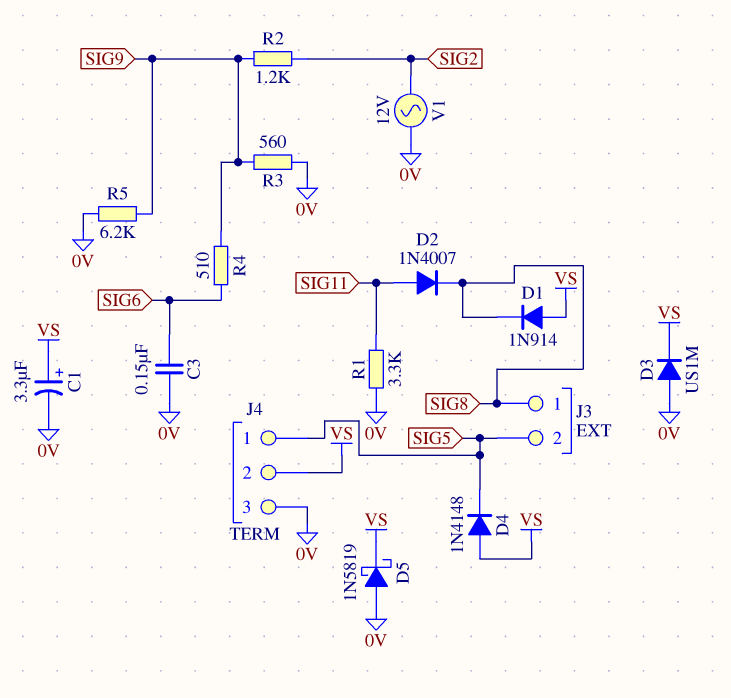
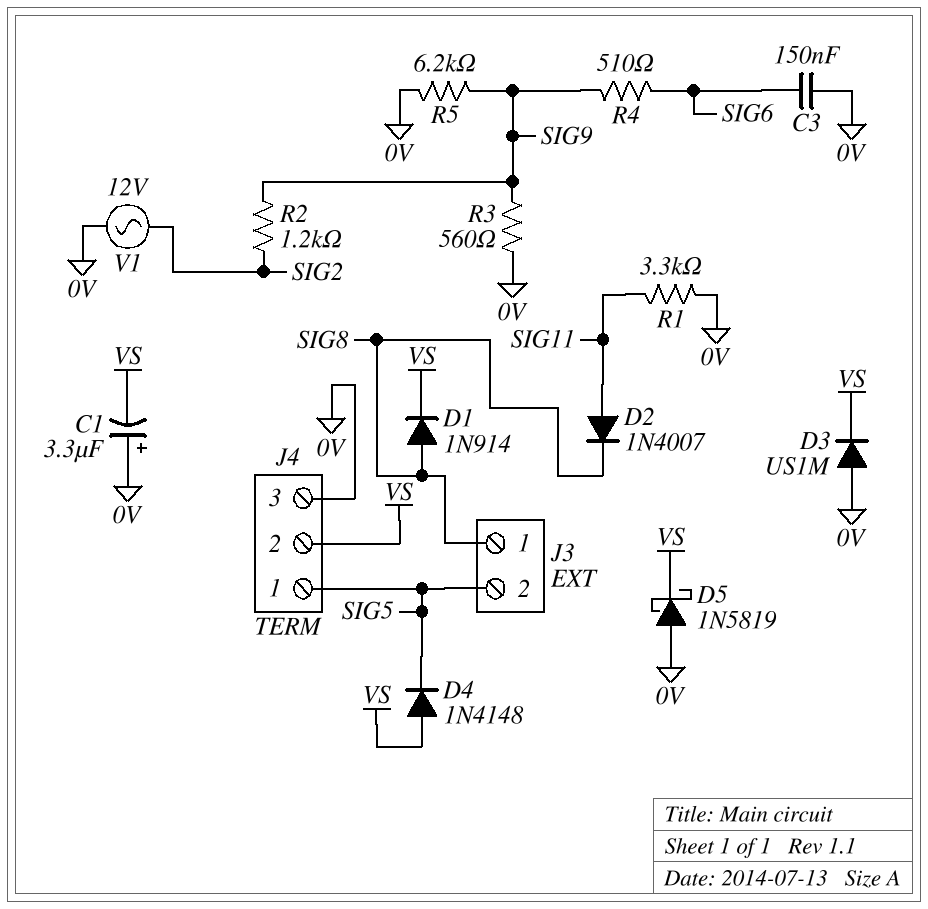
C1: 3.3uF (plus VS, minus 0V) -> 3.3uF (plus 0V, minus VS)
D1: diode 1N914 (A VS, K SIG8) -> diode 1N914 (A SIG8, K VS)

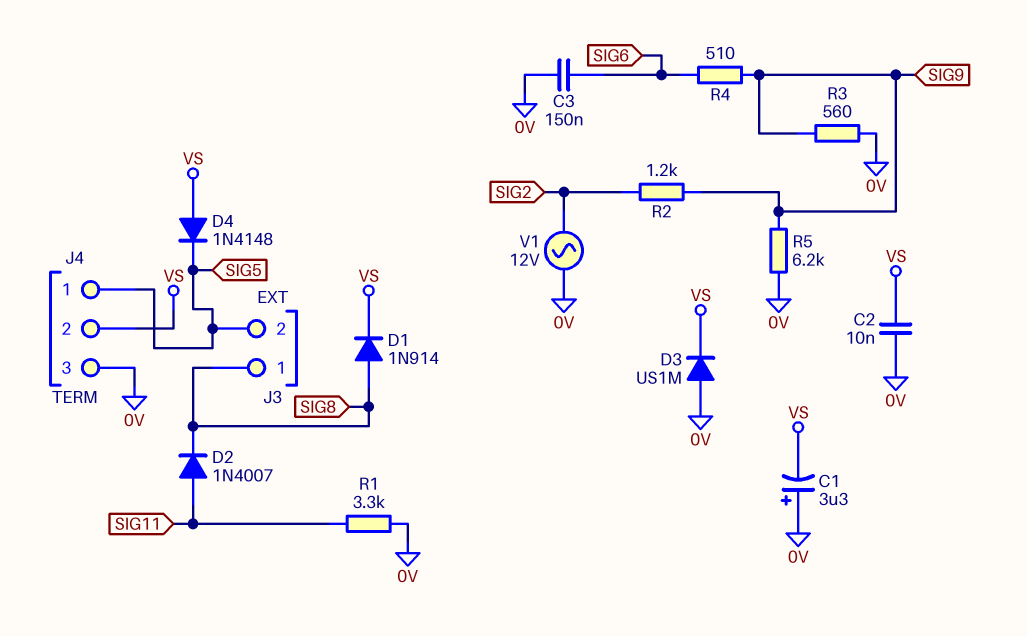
C2: none -> 10nF (0V, VS)
D5: schottky 1N5819 (A 0V, K VS) -> none

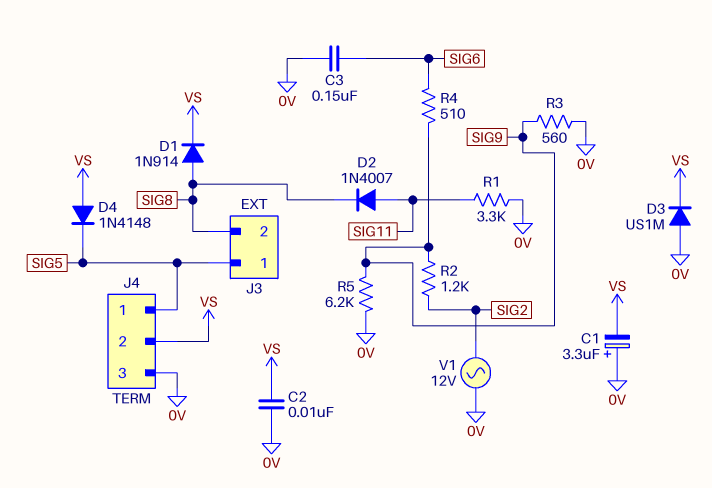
J3 pin 1: SIG8 -> SIG5
J3 pin 2: SIG5 -> SIG8

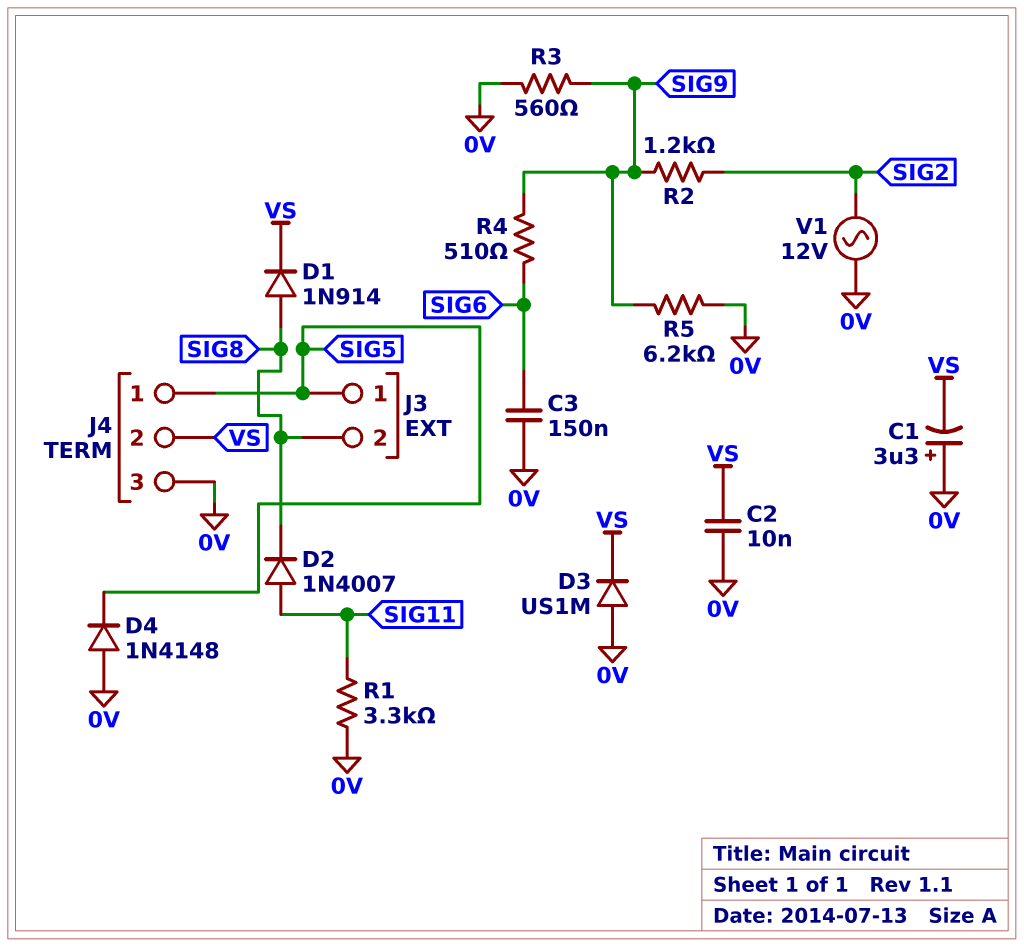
D4: diode 1N4148 (A VS, K SIG5) -> diode 1N4148 (A 0V, K SIG5)

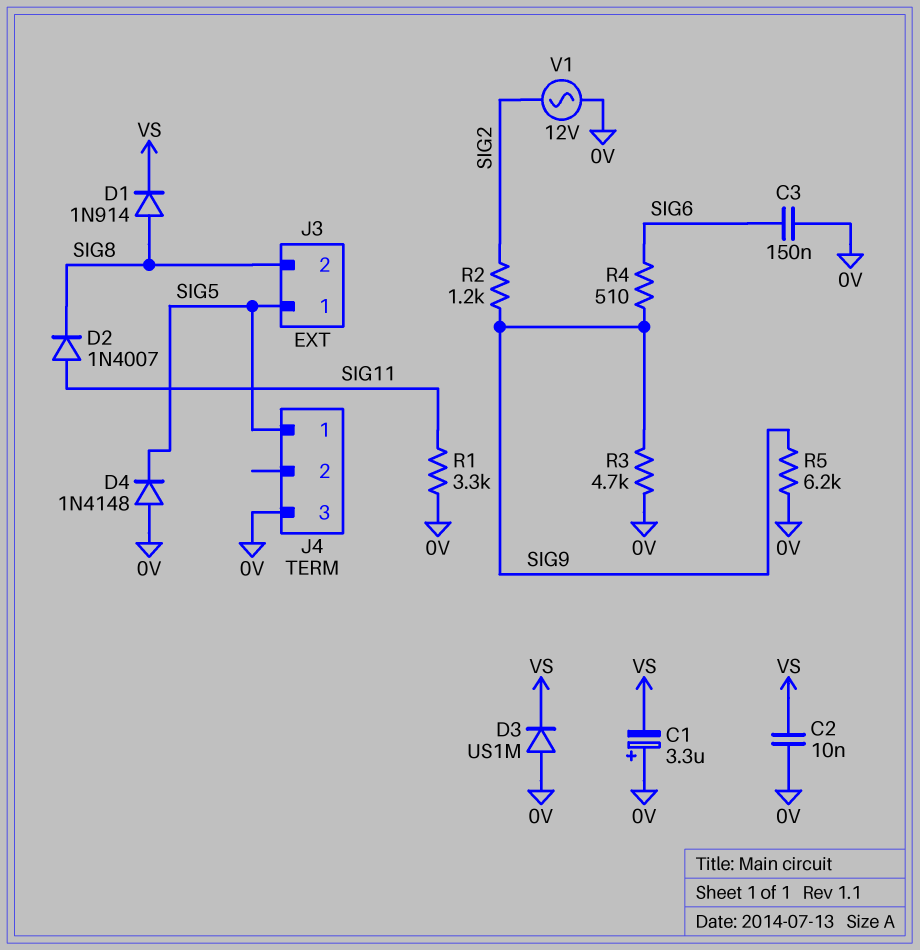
J4 pin 2: VS -> none
R3: 560 (0V, SIG9) -> 4.7k (0V, SIG9)

